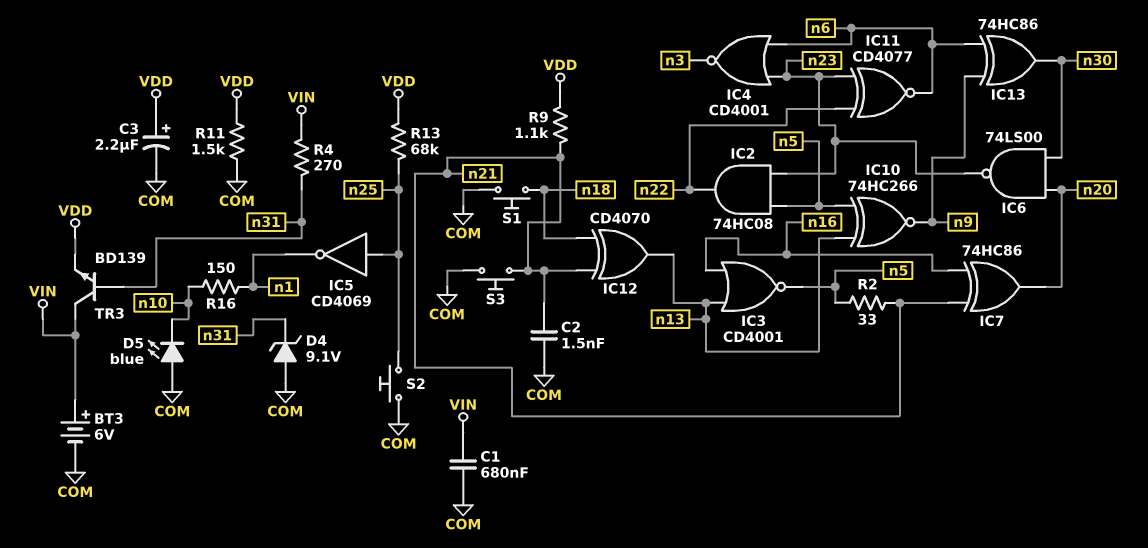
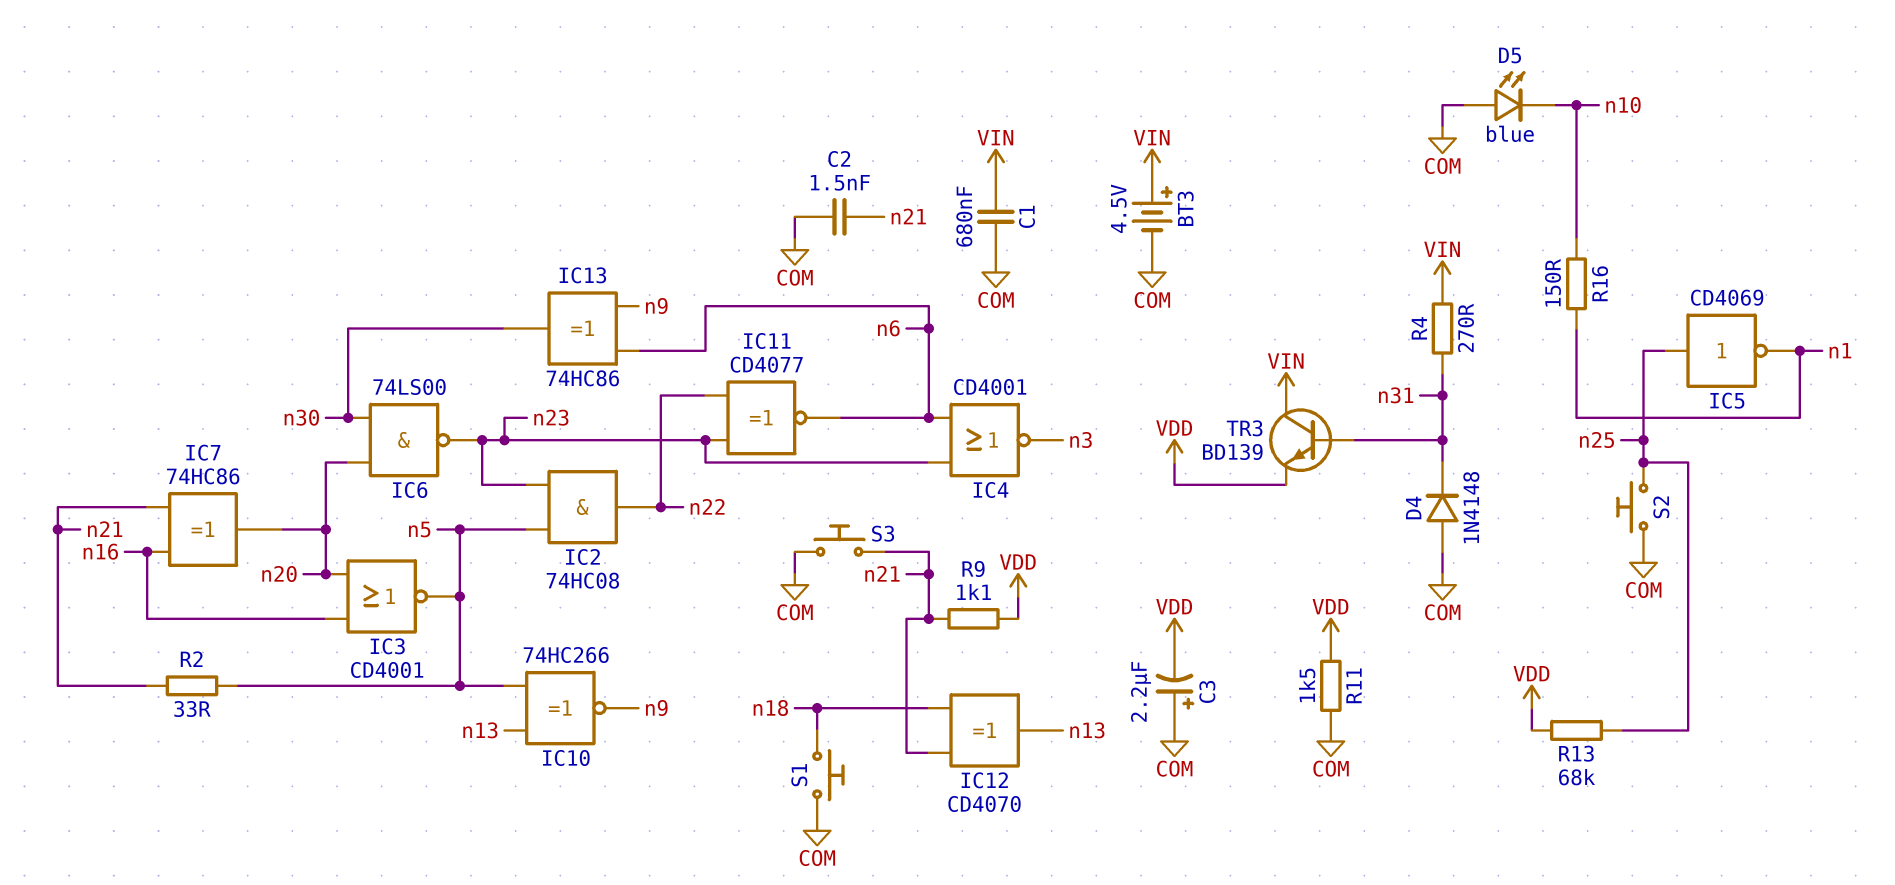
BT3: 6V (plus VIN, minus COM) -> 4.5V (plus VIN, minus COM)
C3: 2.2uF (plus VDD, minus COM) -> 2.2uF (plus COM, minus VDD)
D4: zener 9.1V (A COM, K n31) -> diode 1N4148 (A COM, K n31)
IC3: NOR CD4001 (in n13, in n16, out n5) -> NOR CD4001 (in n16, in n20, out n5)

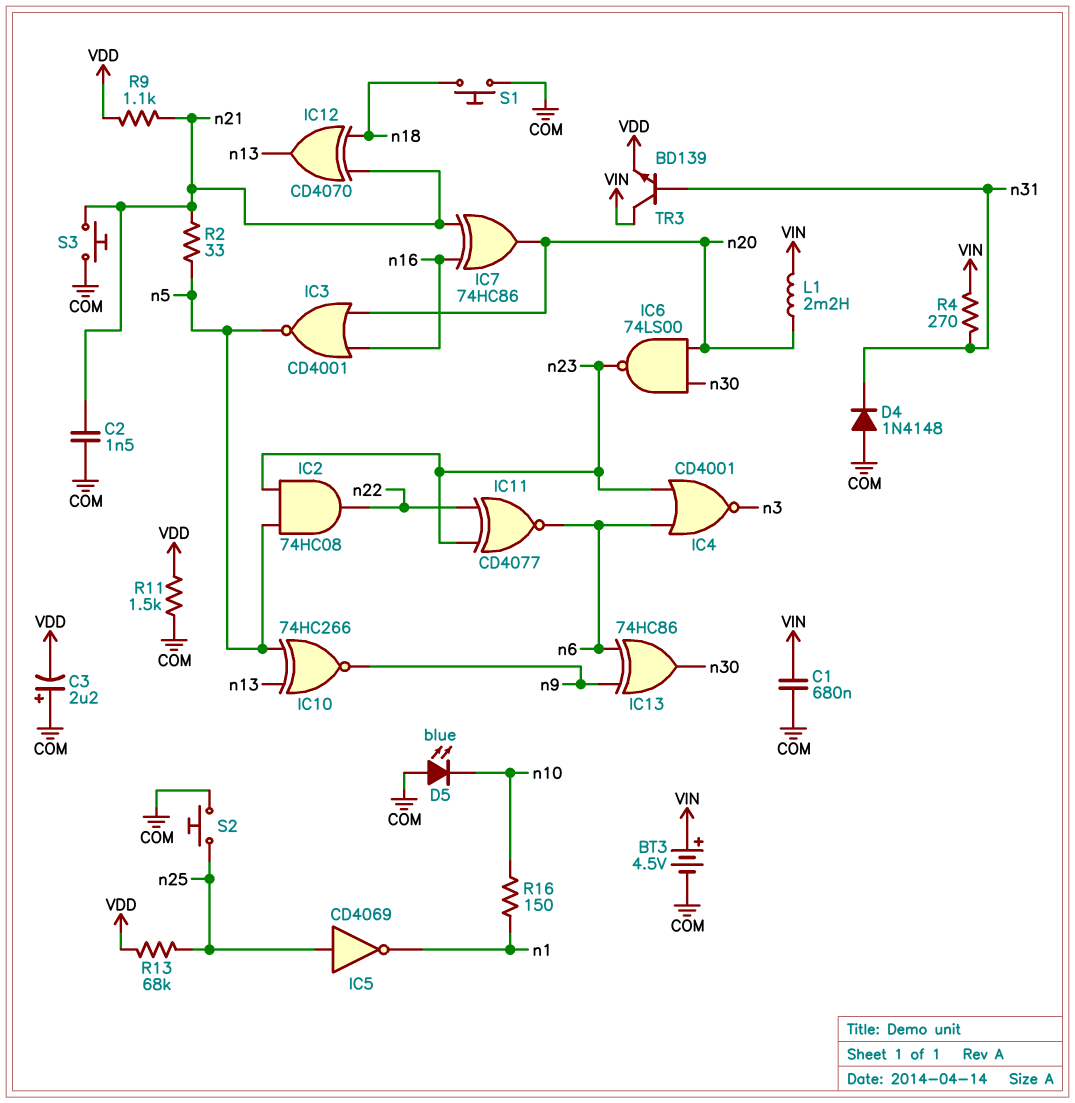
L1: none -> 2.2mH (VIN, n20)

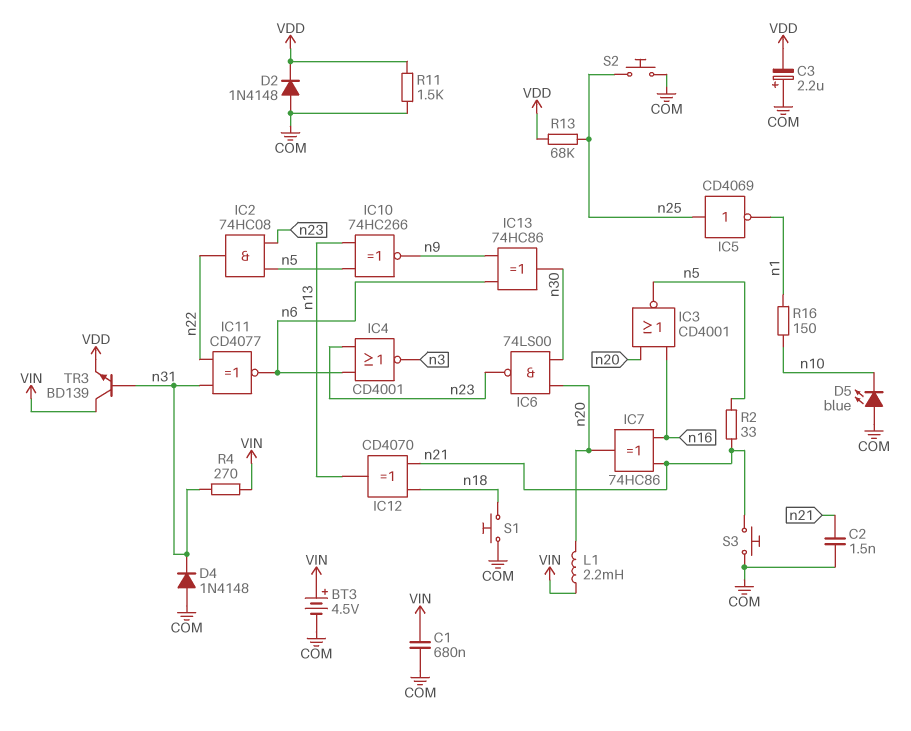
D2: none -> diode 1N4148 (A COM, K VDD)
IC11: XNOR CD4077 (in n22, in n23, out n6) -> XNOR CD4077 (in n22, in n31, out n6)
R9: 1.1k (VDD, n21) -> none

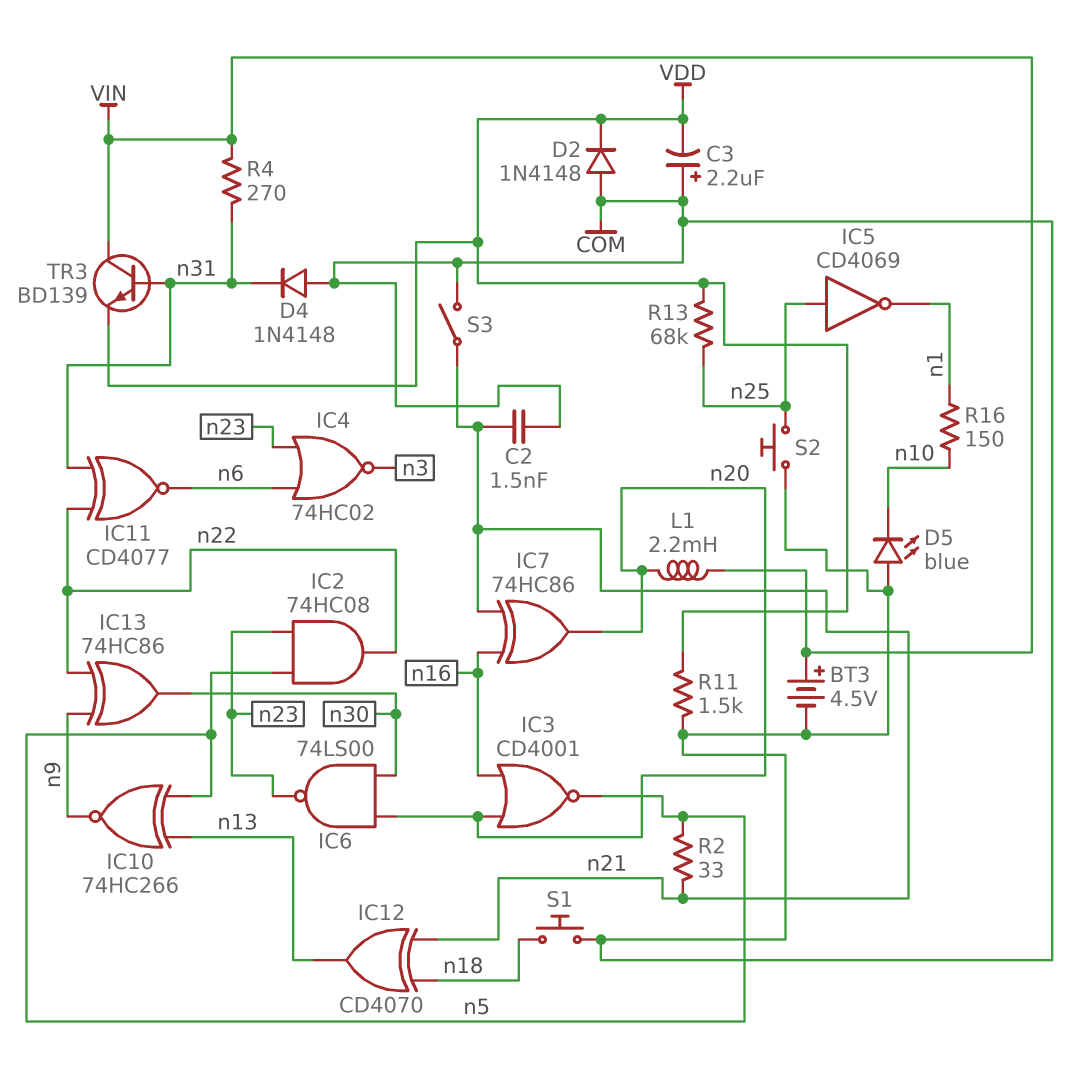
C1: 680nF (COM, VIN) -> none
IC4: NOR CD4001 (in n6, in n23, out n3) -> NOR 74HC02 (in n6, in n23, out n3)
IC13: XOR 74HC86 (in n6, in n9, out n30) -> XOR 74HC86 (in n9, in n22, out n30)
S3: button (COM, n21) -> switch (COM, n21)

